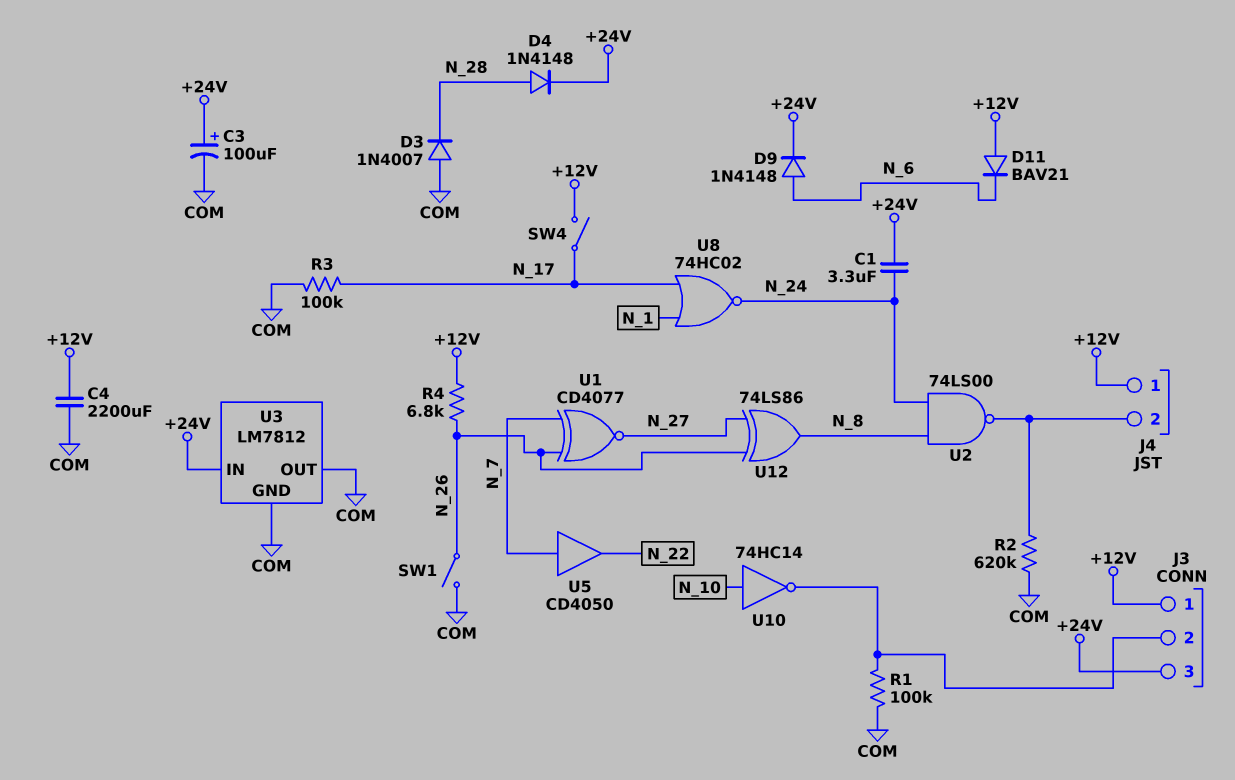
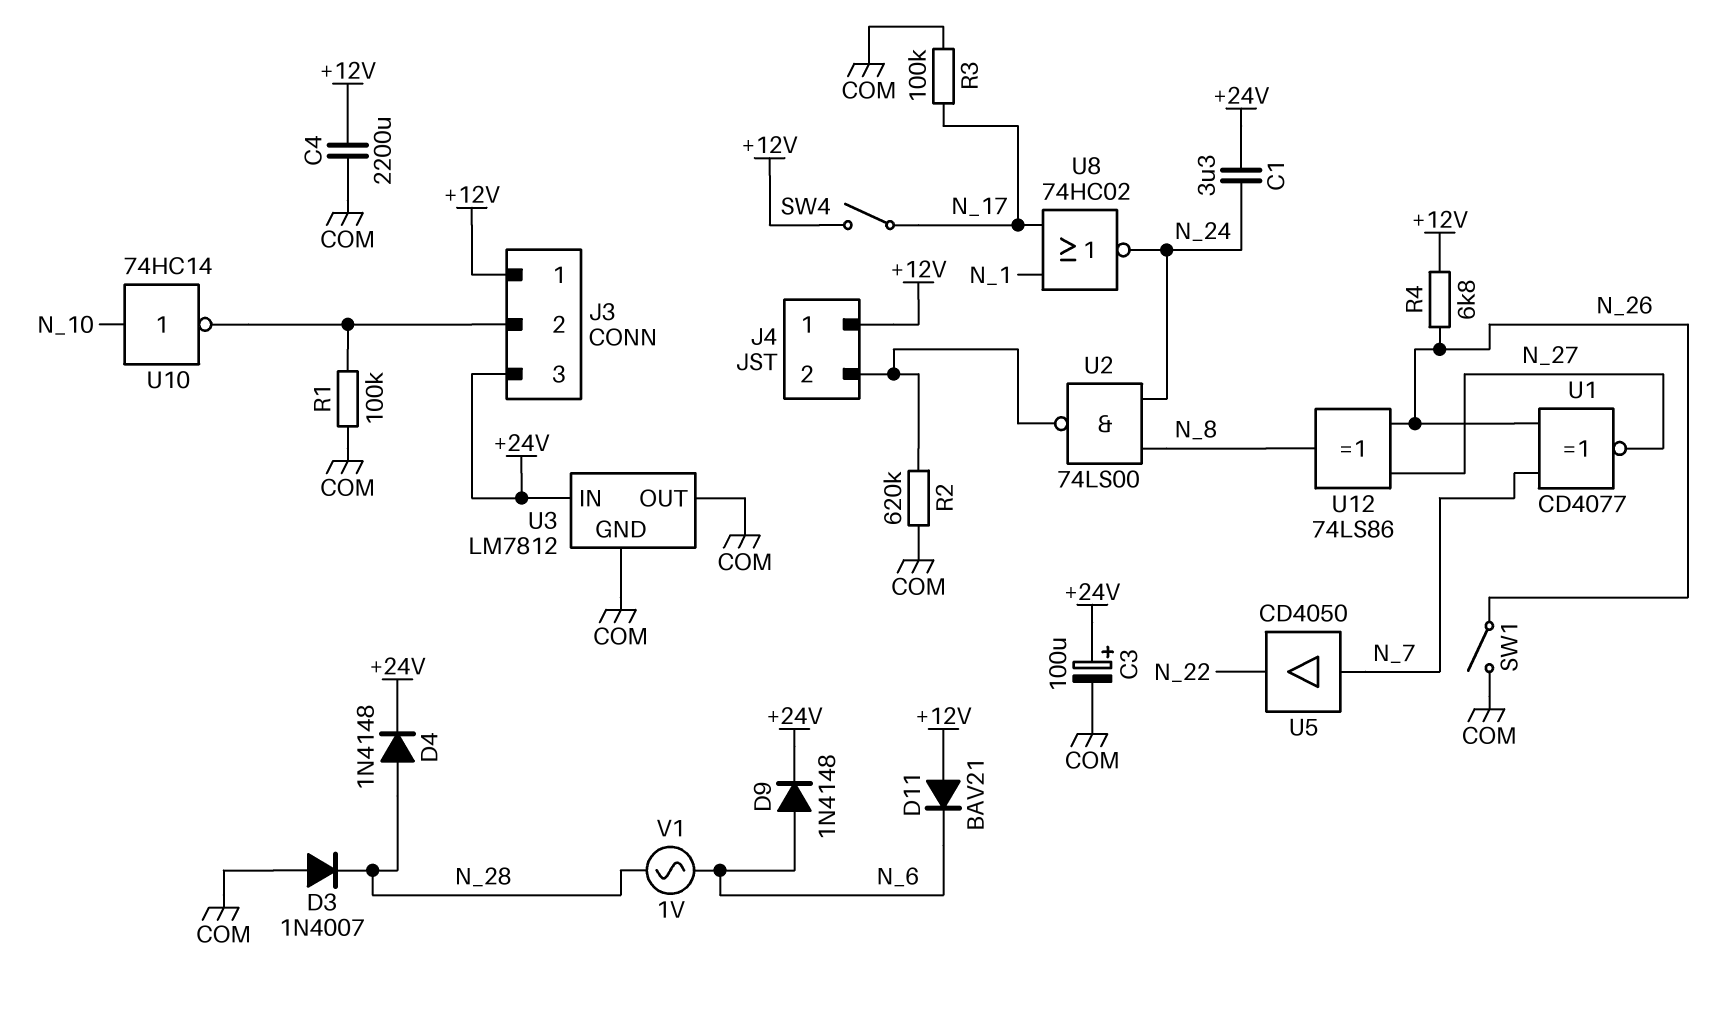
V1: none -> AC 1V (N_6, N_28)

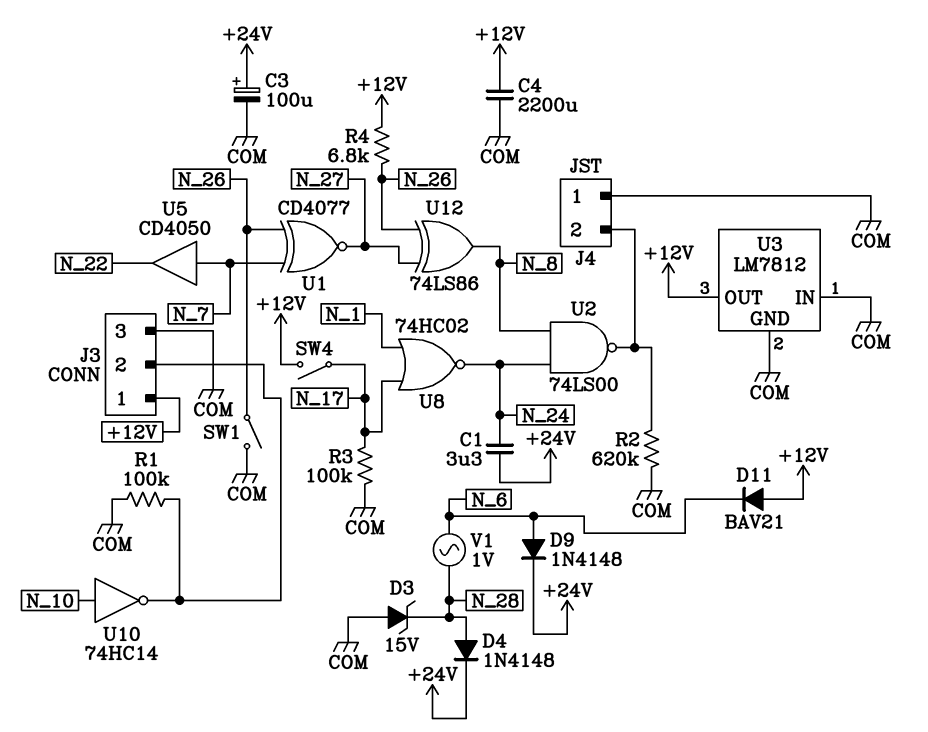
D3: diode 1N4007 (A COM, K N_28) -> zener 15V (A COM, K N_28)
J3 pin 3: +24V -> COM
J4 pin 1: +12V -> COM
U3 pin IN: +24V -> COM
U3 pin OUT: COM -> +12V

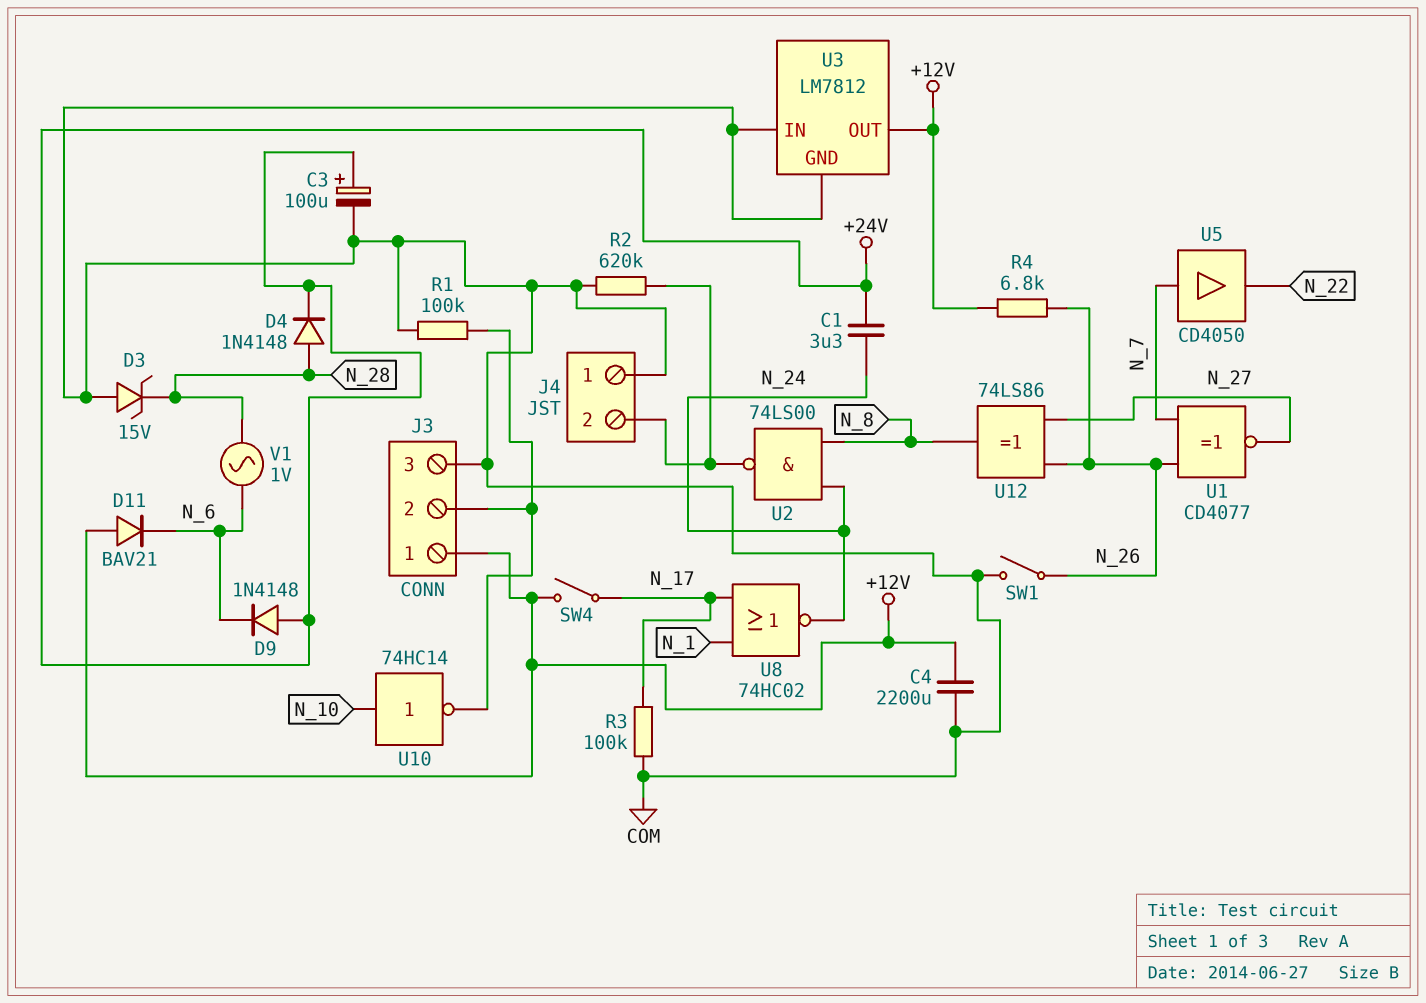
D9: diode 1N4148 (A N_6, K +24V) -> diode 1N4148 (A +24V, K N_6)

